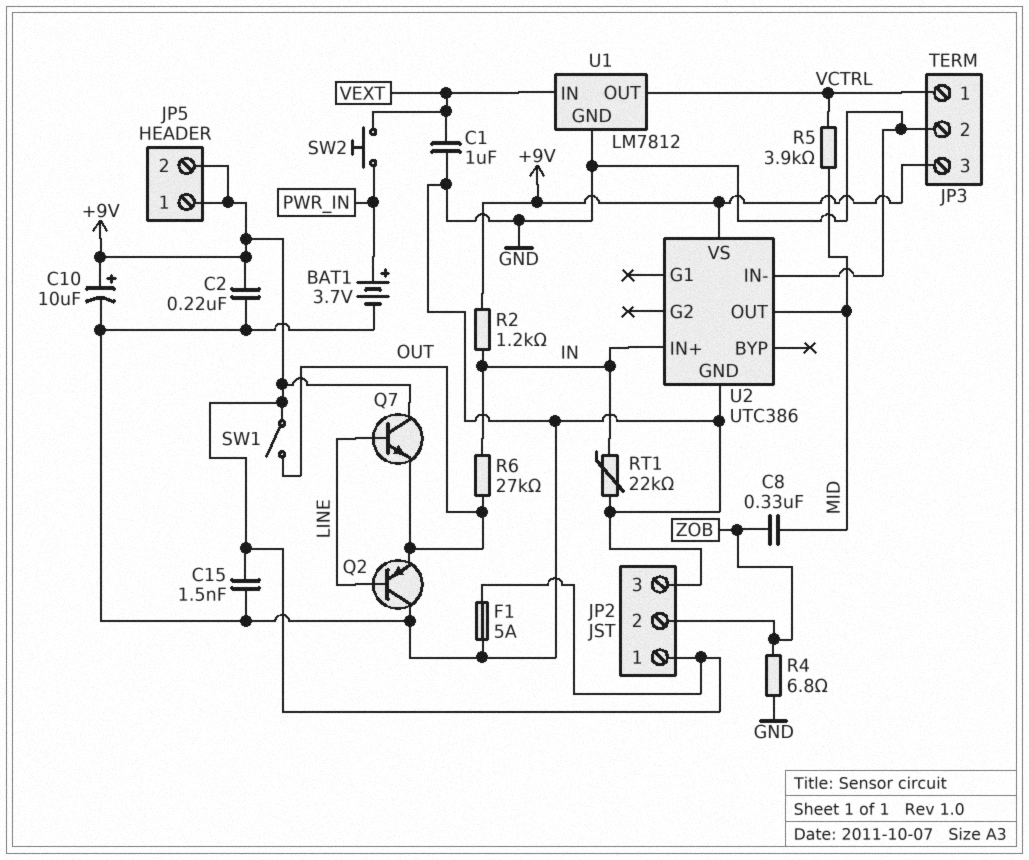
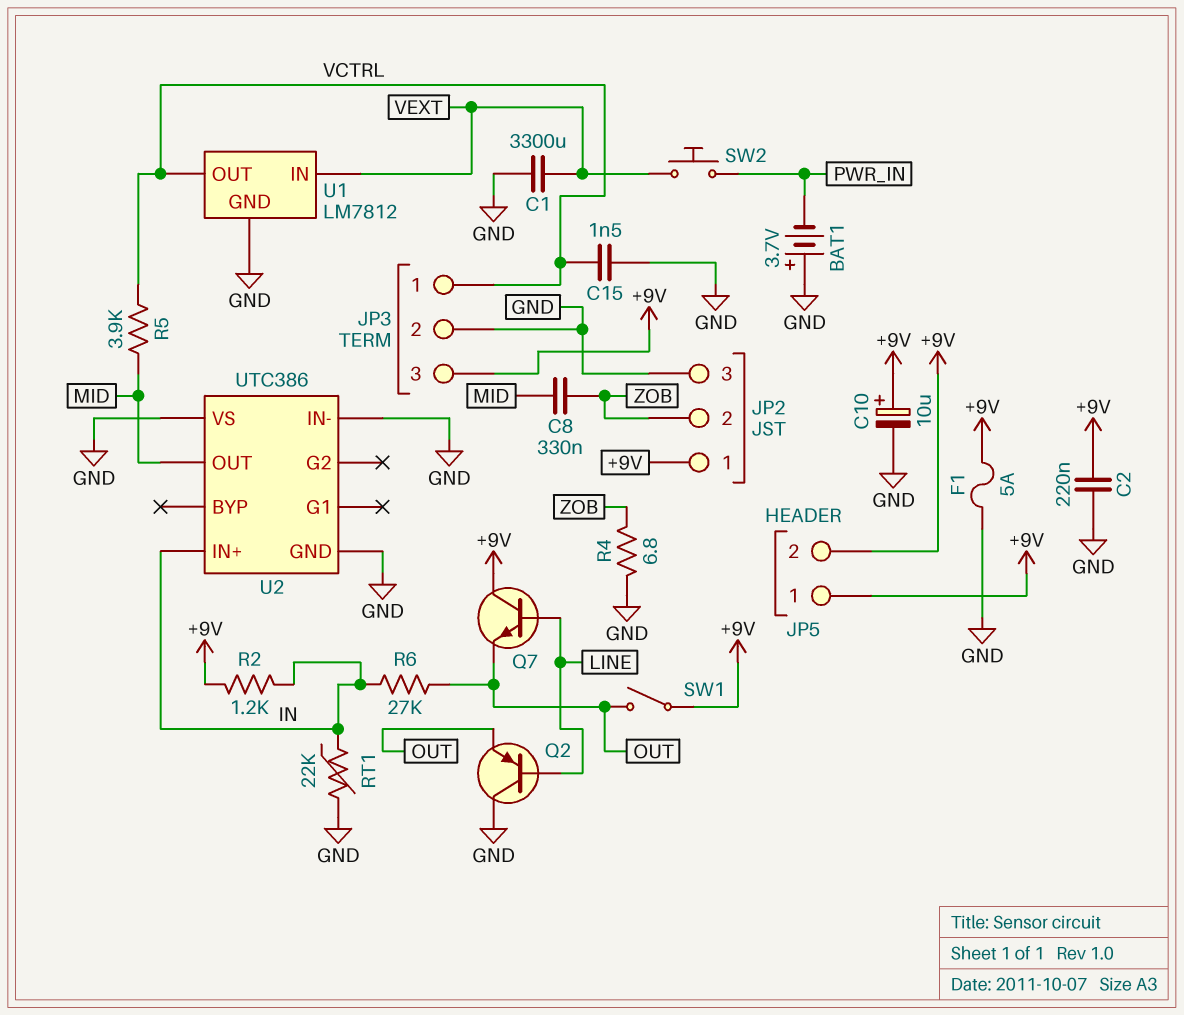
BAT1: 3.7V (plus PWR_IN, minus GND) -> 3.7V (plus GND, minus PWR_IN)
C1: 1uF (GND, VEXT) -> 3300uF (GND, VEXT)
C15: 1.5nF (+9V, GND) -> 1.5nF (GND, VCTRL)
U2 pin VS: +9V -> GND

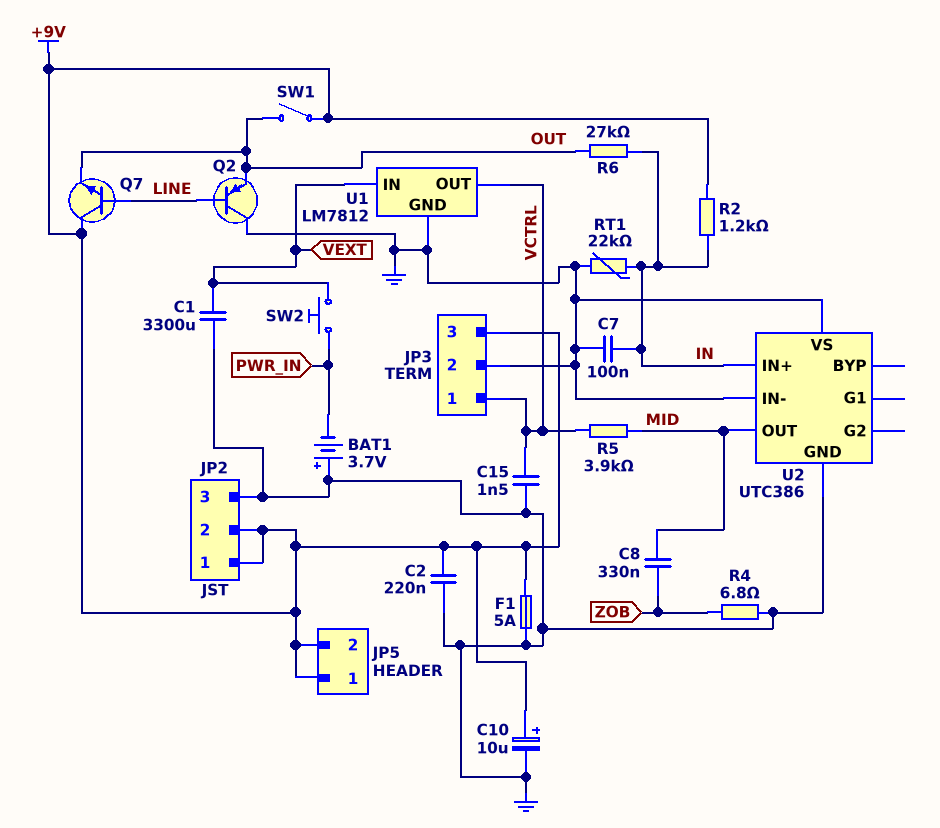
C7: none -> 100nF (GND, IN)
JP2 pin 2: ZOB -> +9V

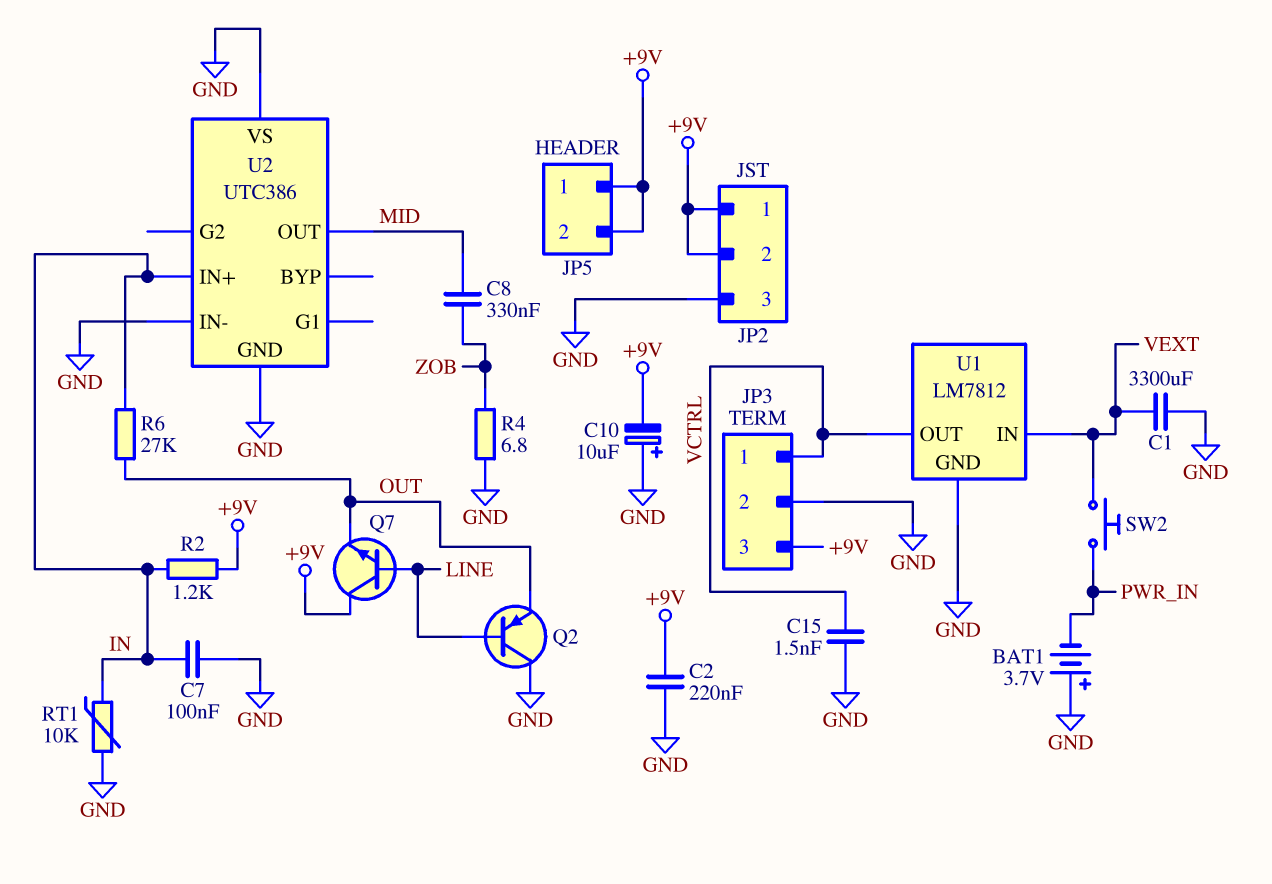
C10: 10uF (plus +9V, minus GND) -> 10uF (plus GND, minus +9V)
F1: 5A (+9V, GND) -> none
R5: 3.9k (MID, VCTRL) -> none
RT1: 22k (GND, IN) -> 10k (GND, IN)
SW1: switch (+9V, OUT) -> none

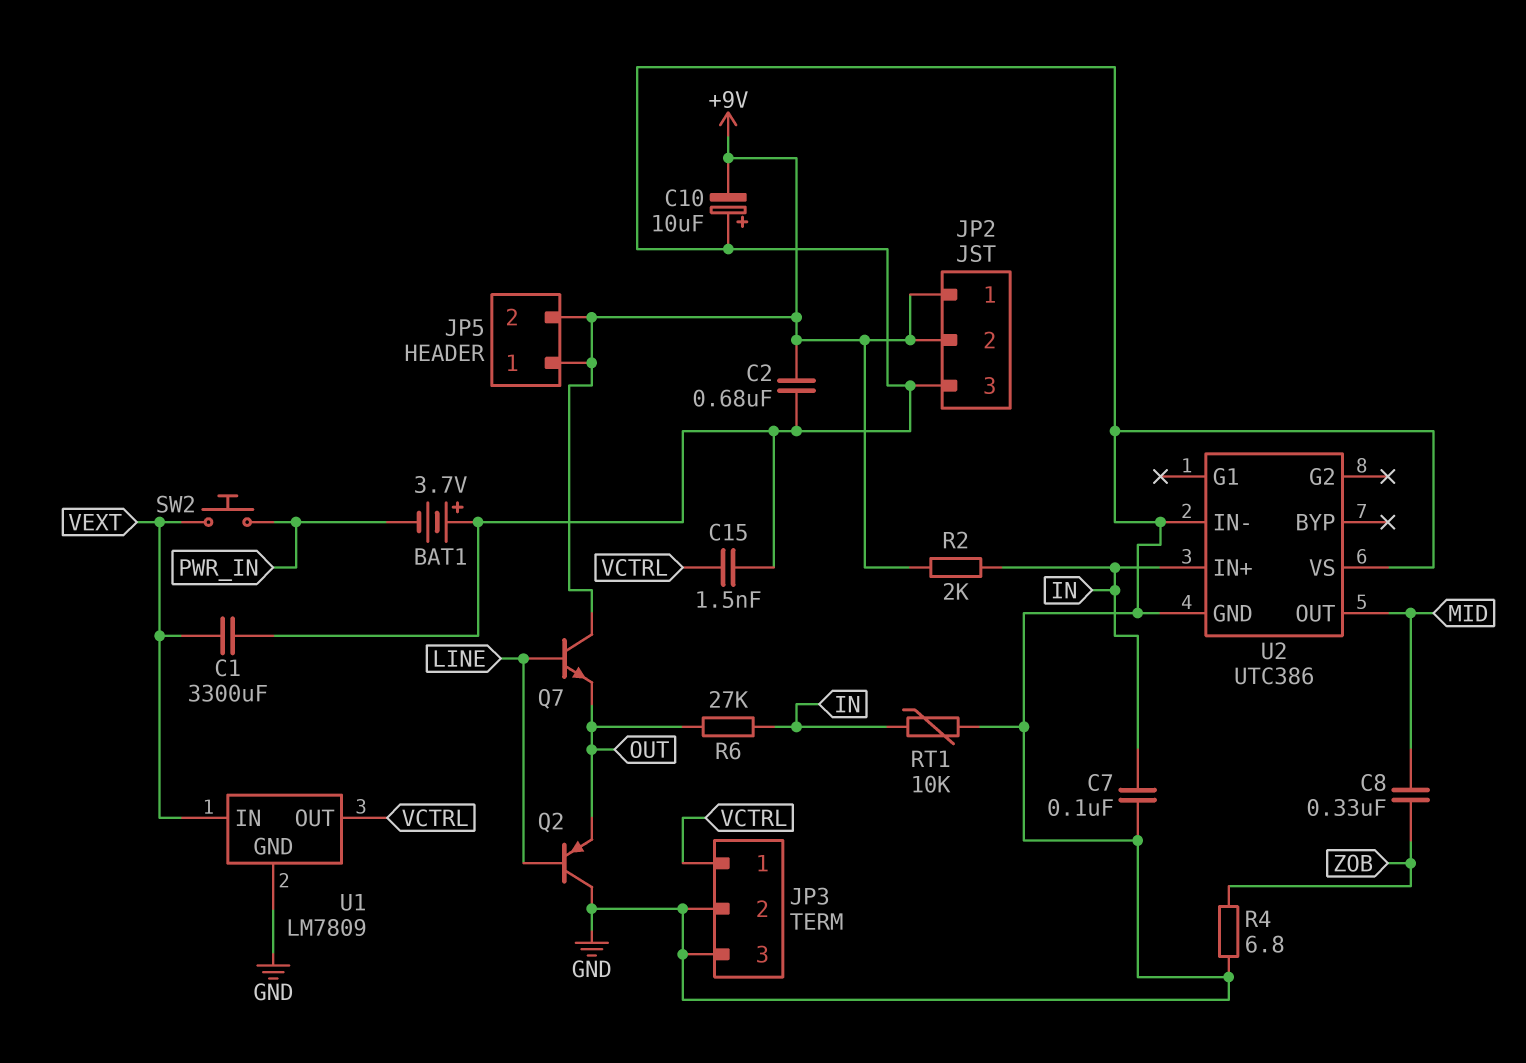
C2: 220nF (+9V, GND) -> 680nF (+9V, GND)
JP3 pin 3: +9V -> GND
R2: 1.2k (+9V, IN) -> 2k (+9V, IN)
U1: LM7812 -> LM7809

